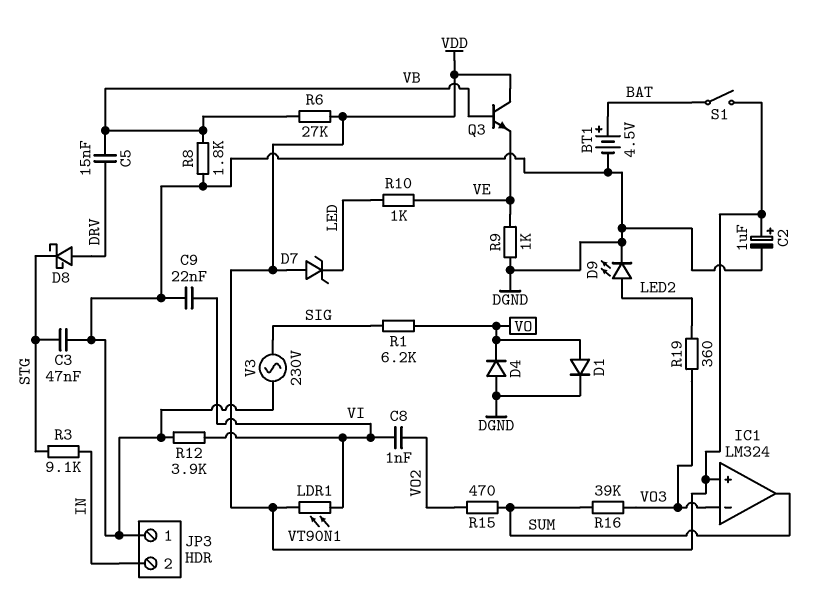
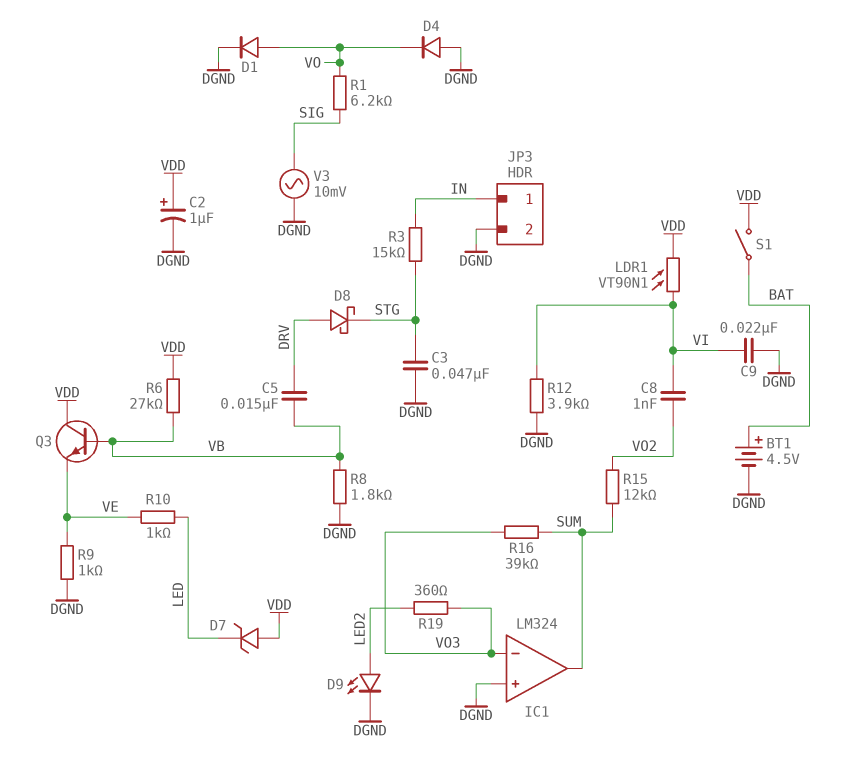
IC1 pin in+: VDD -> DGND
JP3 pin 1: DGND -> IN
JP3 pin 2: IN -> DGND
R3: 9.1k (IN, STG) -> 15k (IN, STG)
R15: 470 (SUM, VO2) -> 12k (SUM, VO2)
V3: AC 230V (DGND, SIG) -> AC 10mV (DGND, SIG)

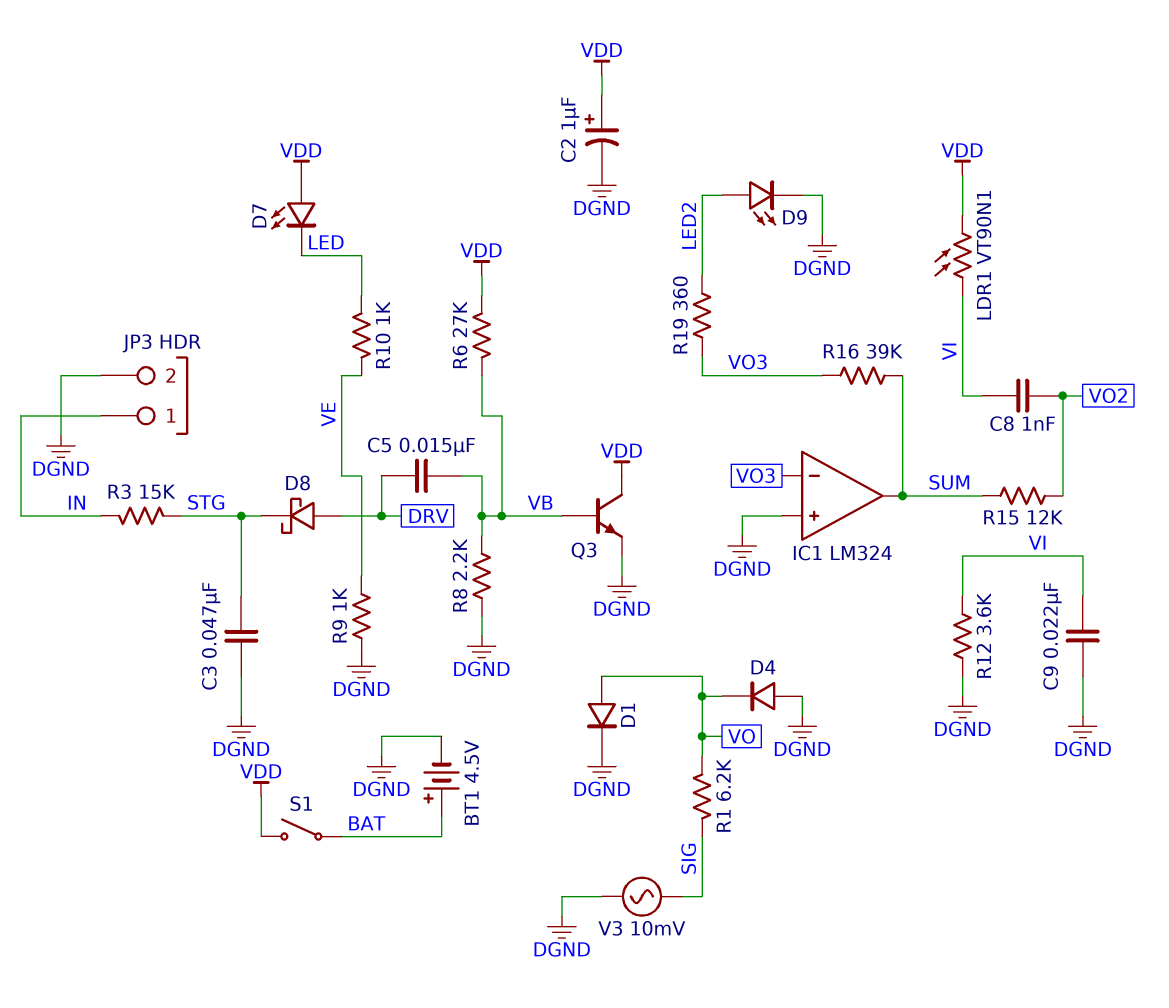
D7: zener (A VDD, K LED) -> LED (A VDD, K LED)
Q3: NPN (B VB, C VDD, E VE) -> NPN (B VB, C VDD, E DGND)
R8: 1.8k (DGND, VB) -> 2.2k (DGND, VB)
R12: 3.9k (DGND, VI) -> 3.6k (DGND, VI)

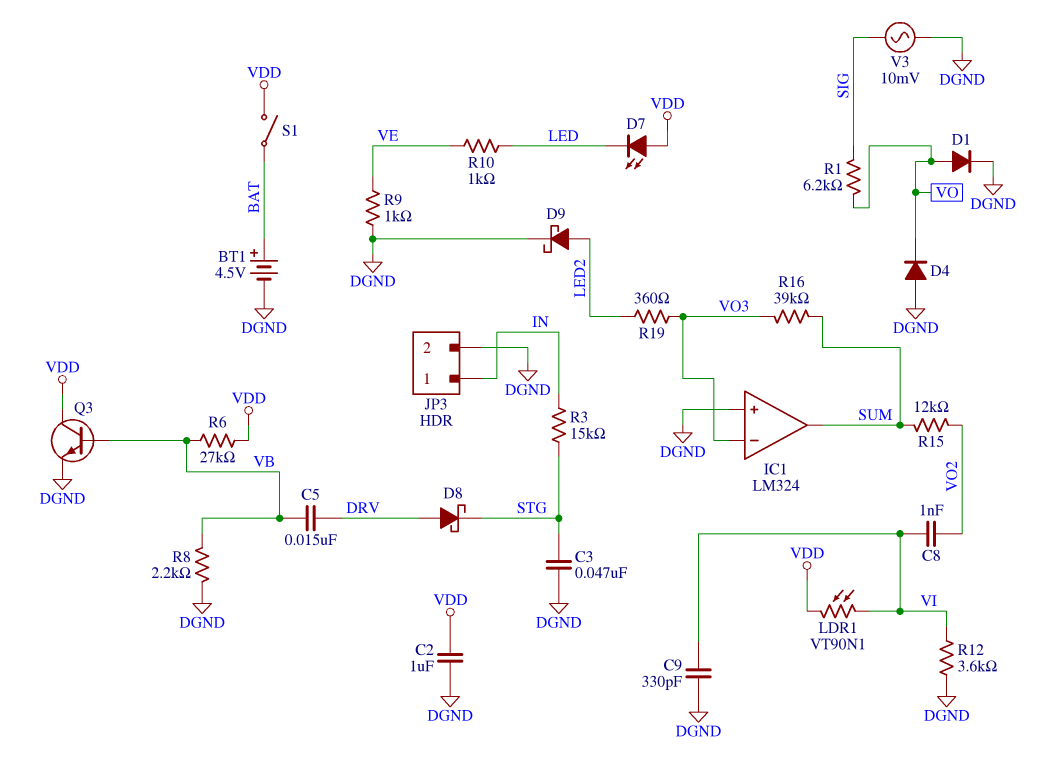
C2: 1uF (plus VDD, minus DGND) -> 1uF (DGND, VDD)
C9: 22nF (DGND, VI) -> 330pF (DGND, VI)
D9: LED (A LED2, K DGND) -> schottky (A LED2, K DGND)

